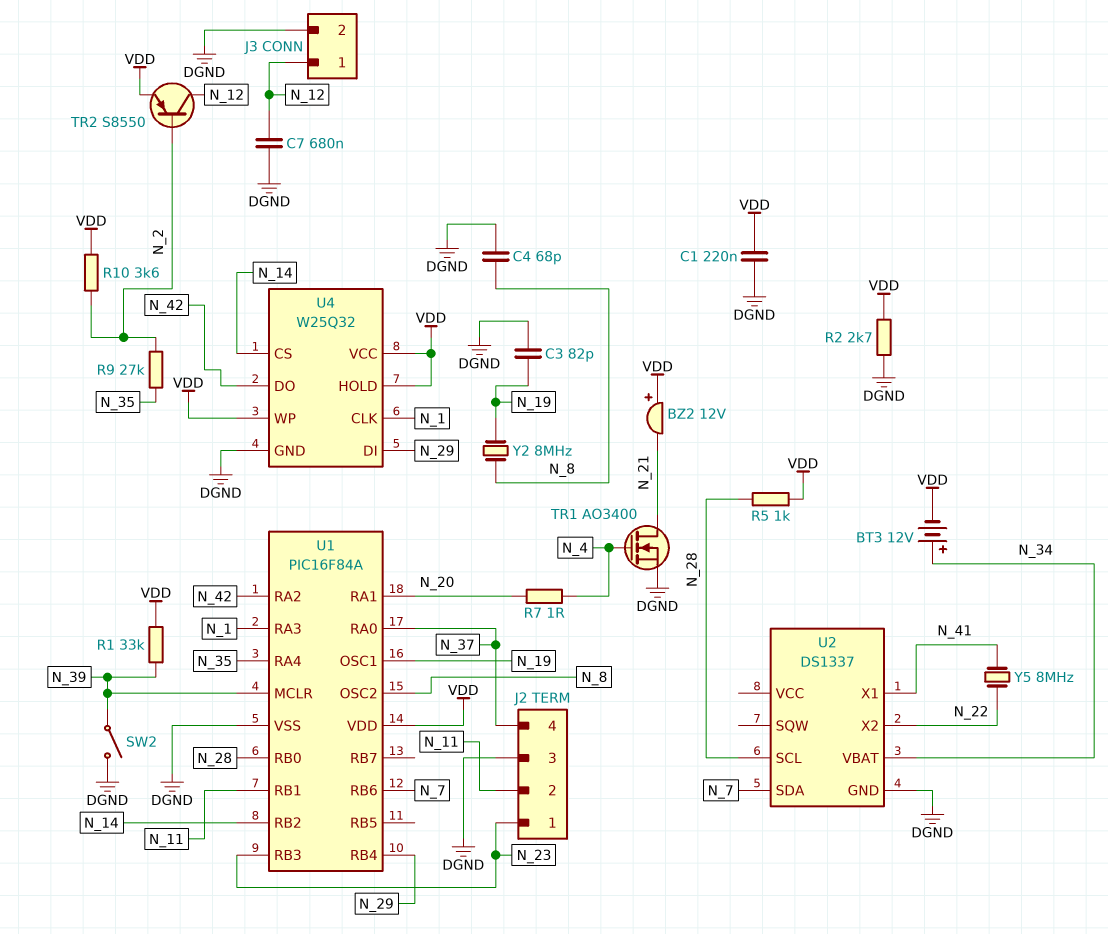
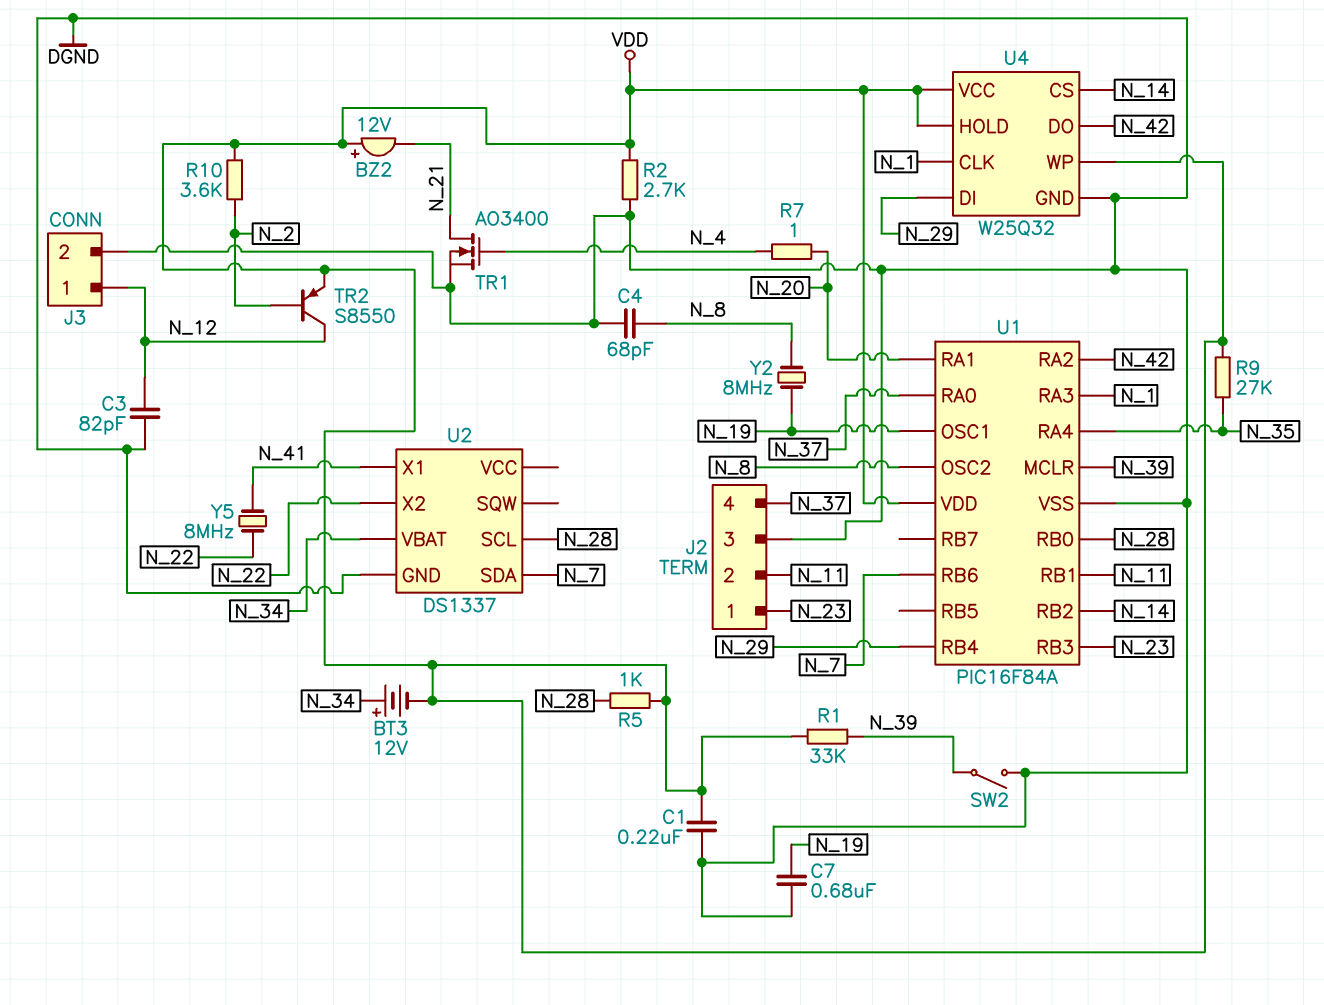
C3: 82pF (DGND, N_19) -> 82pF (DGND, N_12)
C7: 680nF (DGND, N_12) -> 680nF (DGND, N_19)
R9: 27k (N_2, N_35) -> 27k (N_35, VDD)

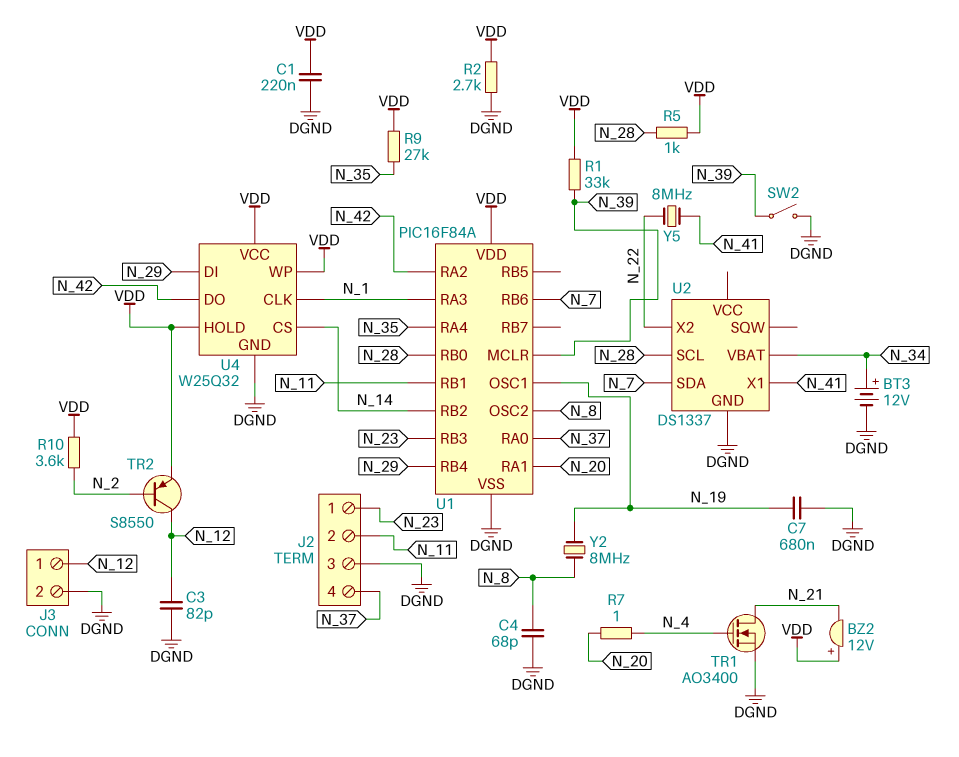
BT3: 12V (plus N_34, minus VDD) -> 12V (plus N_34, minus DGND)

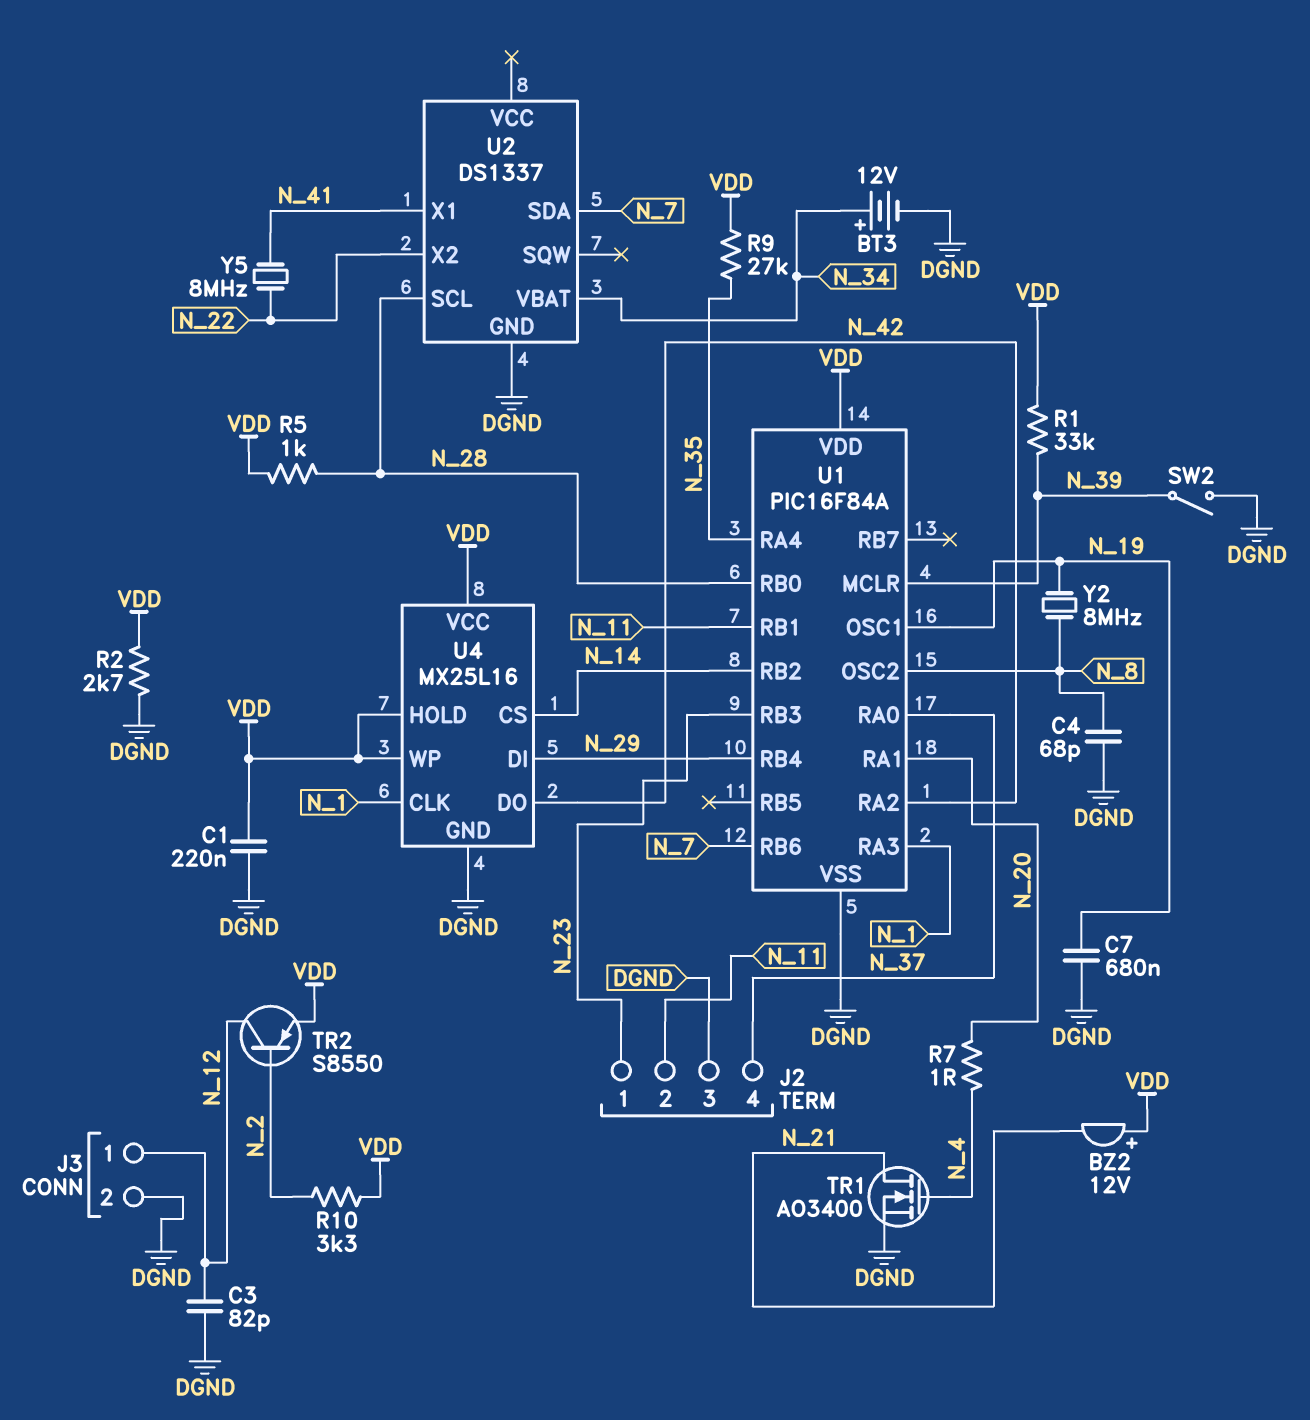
R10: 3.6k (N_2, VDD) -> 3.3k (N_2, VDD)
U4: W25Q32 -> MX25L16

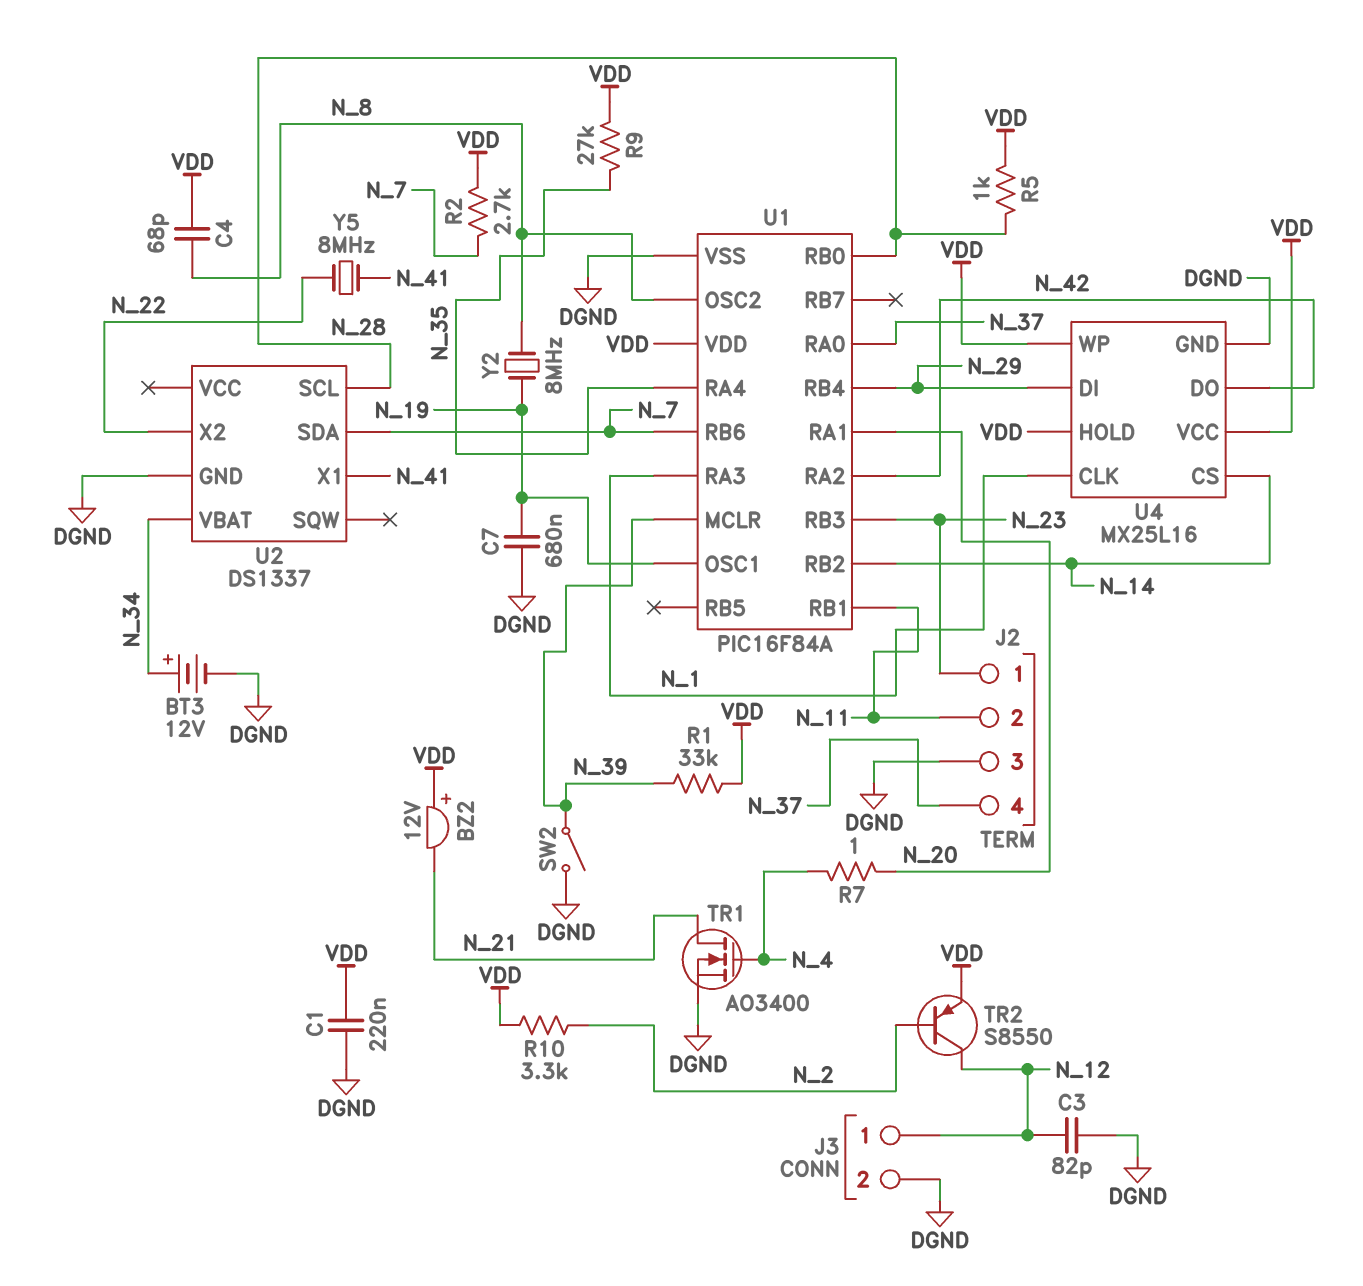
C4: 68pF (DGND, N_8) -> 68pF (N_8, VDD)
R2: 2.7k (DGND, VDD) -> 2.7k (N_7, VDD)

